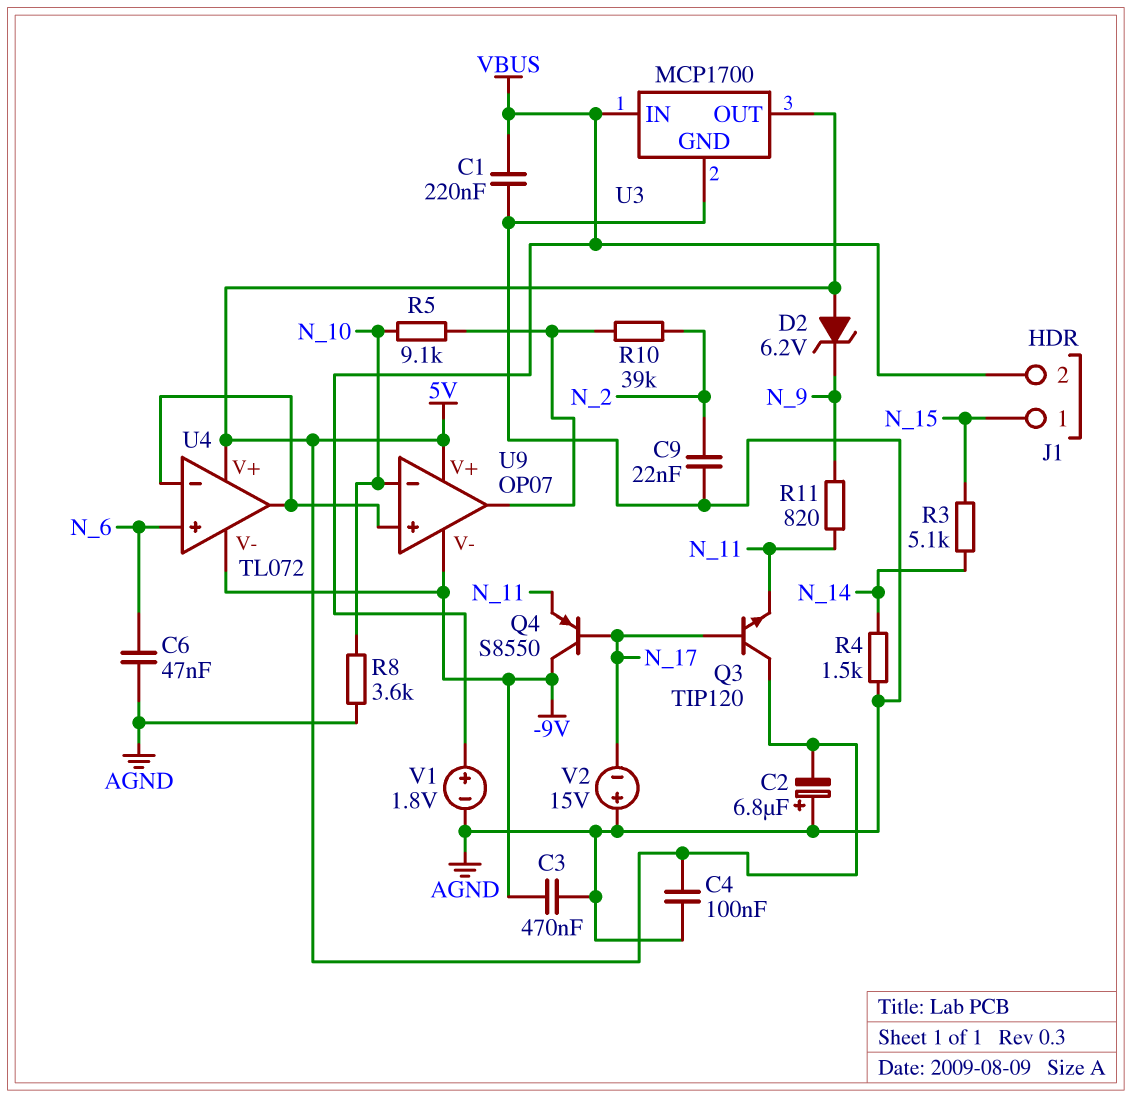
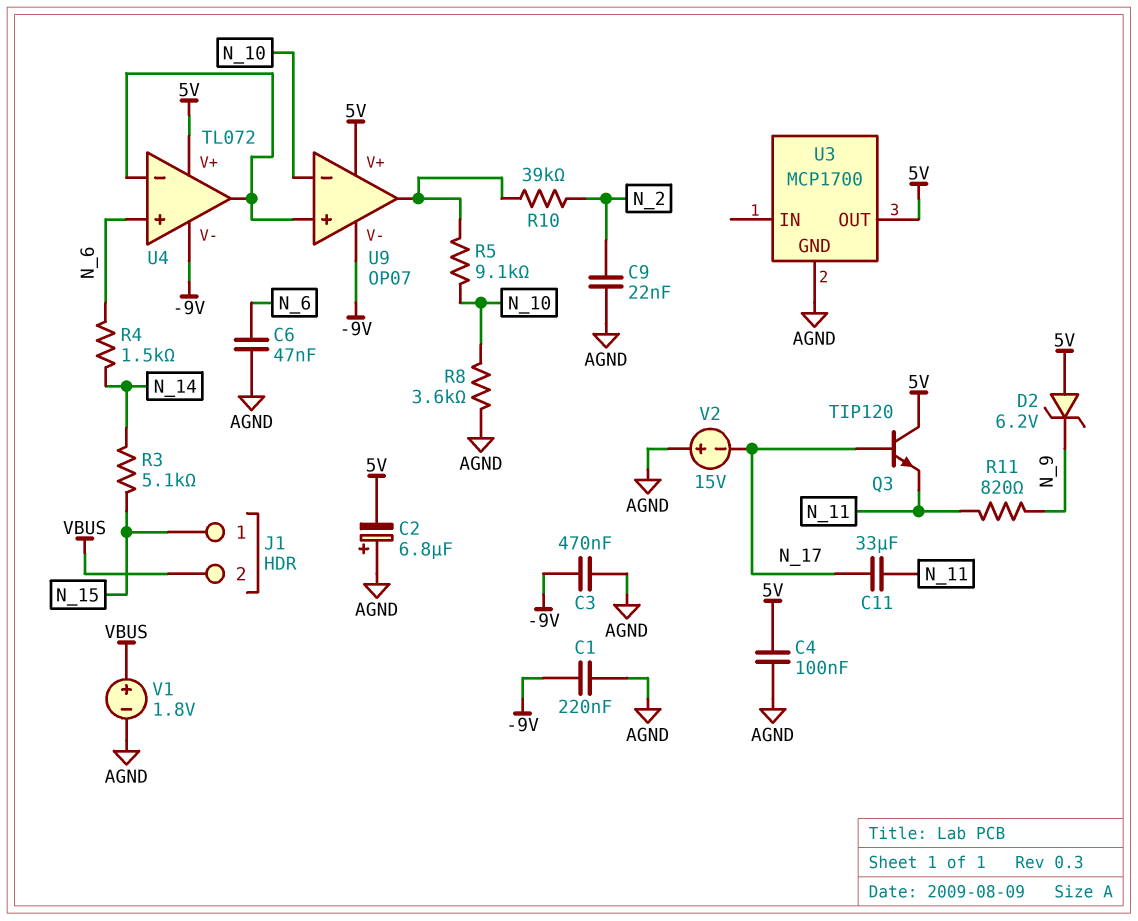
C1: 220nF (AGND, VBUS) -> 220nF (-9V, AGND)
C11: none -> 33uF (N_11, N_17)
Q4: PNP S8550 (B N_17, C -9V, E N_11) -> none
R4: 1.5k (AGND, N_14) -> 1.5k (N_6, N_14)
U3 pin IN: VBUS -> none

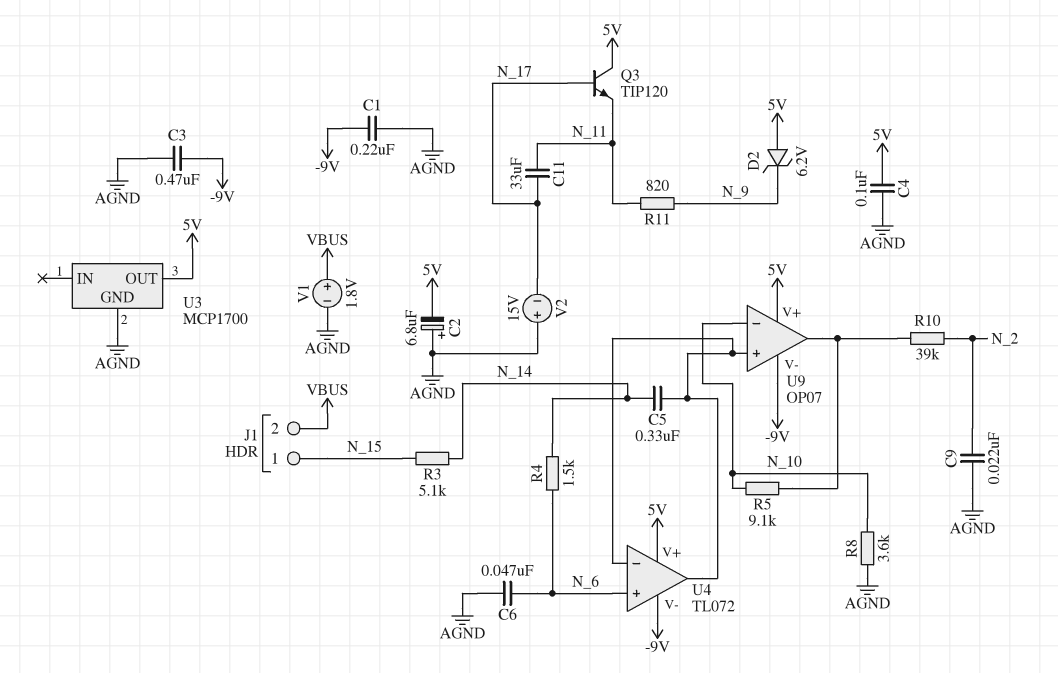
C5: none -> 330nF (N_14, U4/in-)

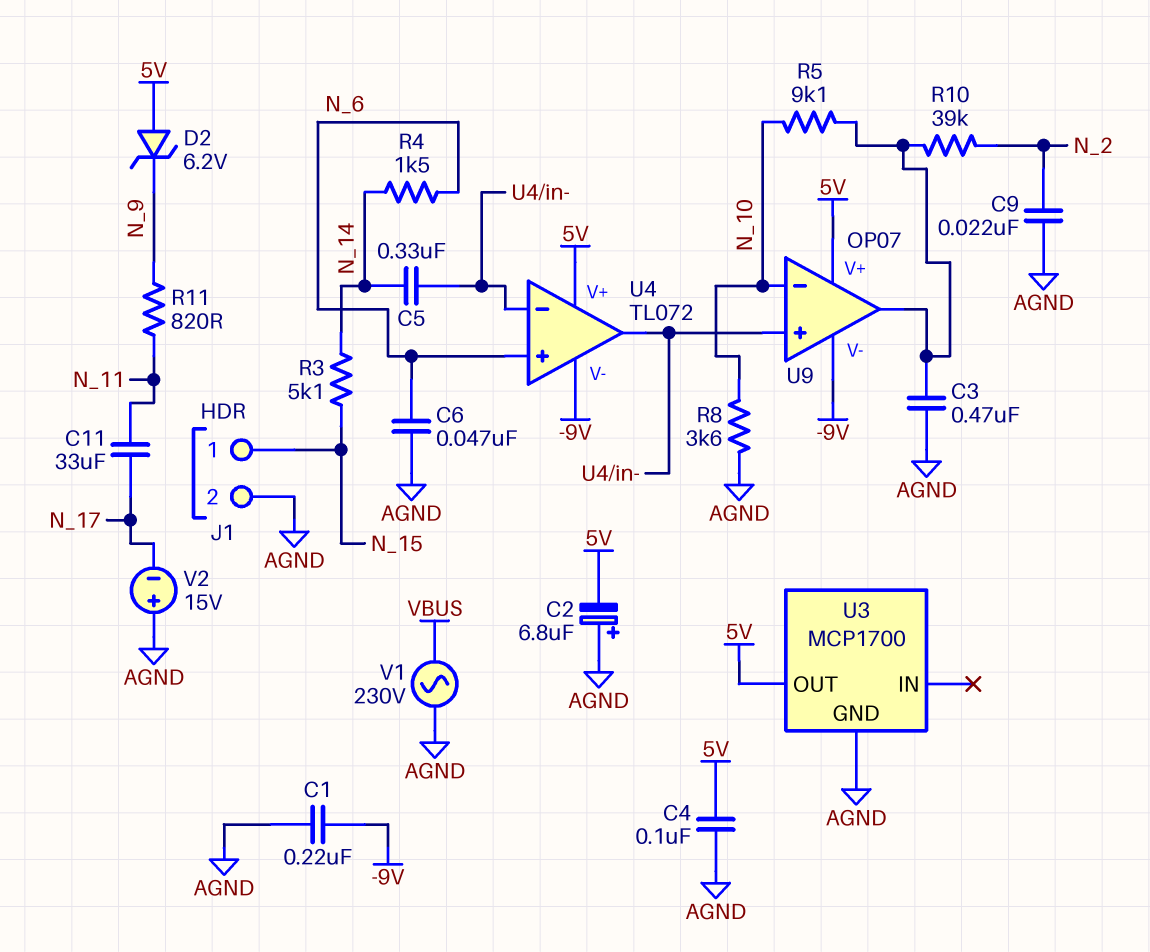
C3: 470nF (-9V, AGND) -> 470nF (AGND, U9/out)
J1 pin 2: VBUS -> AGND
Q3: NPN TIP120 (B N_17, C 5V, E N_11) -> none
V1: 1.8V (plus VBUS, minus AGND) -> AC 230V (AGND, VBUS)

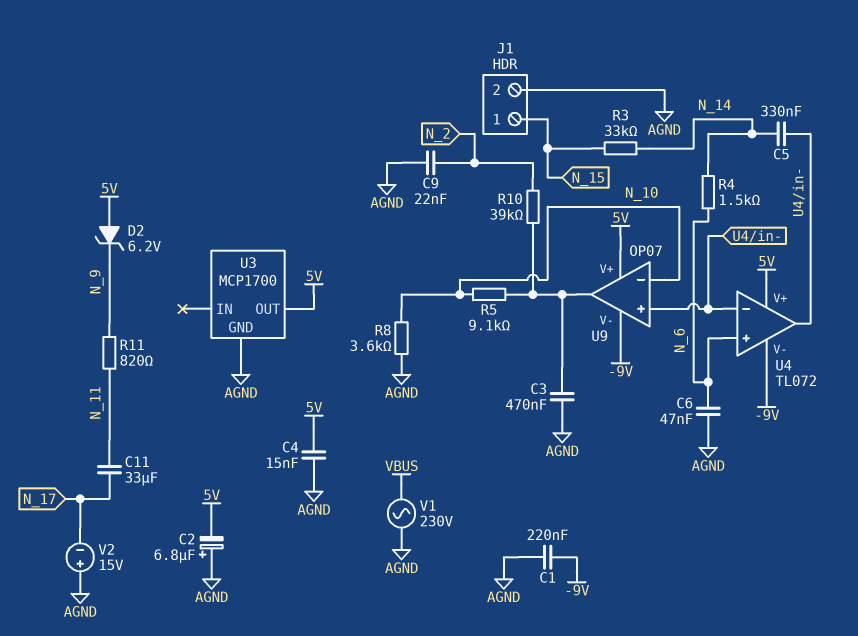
C4: 100nF (5V, AGND) -> 15nF (5V, AGND)
R3: 5.1k (N_14, N_15) -> 33k (N_14, N_15)

